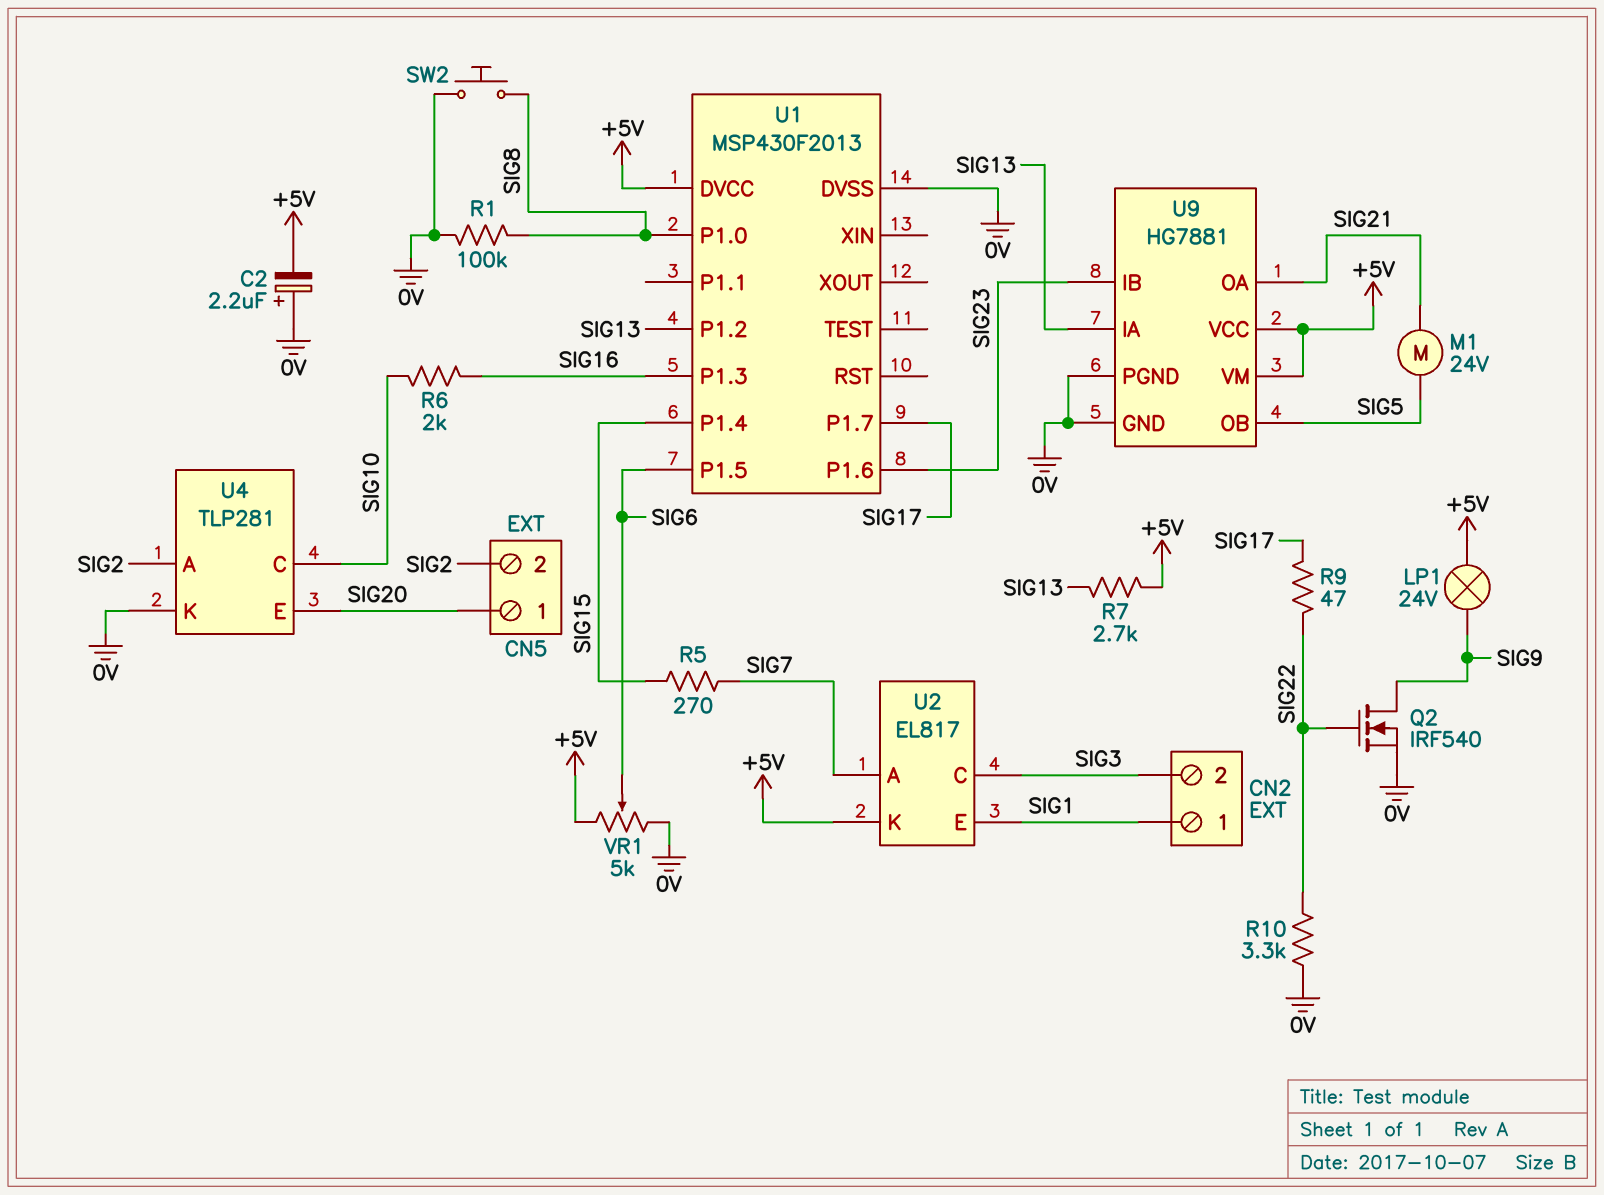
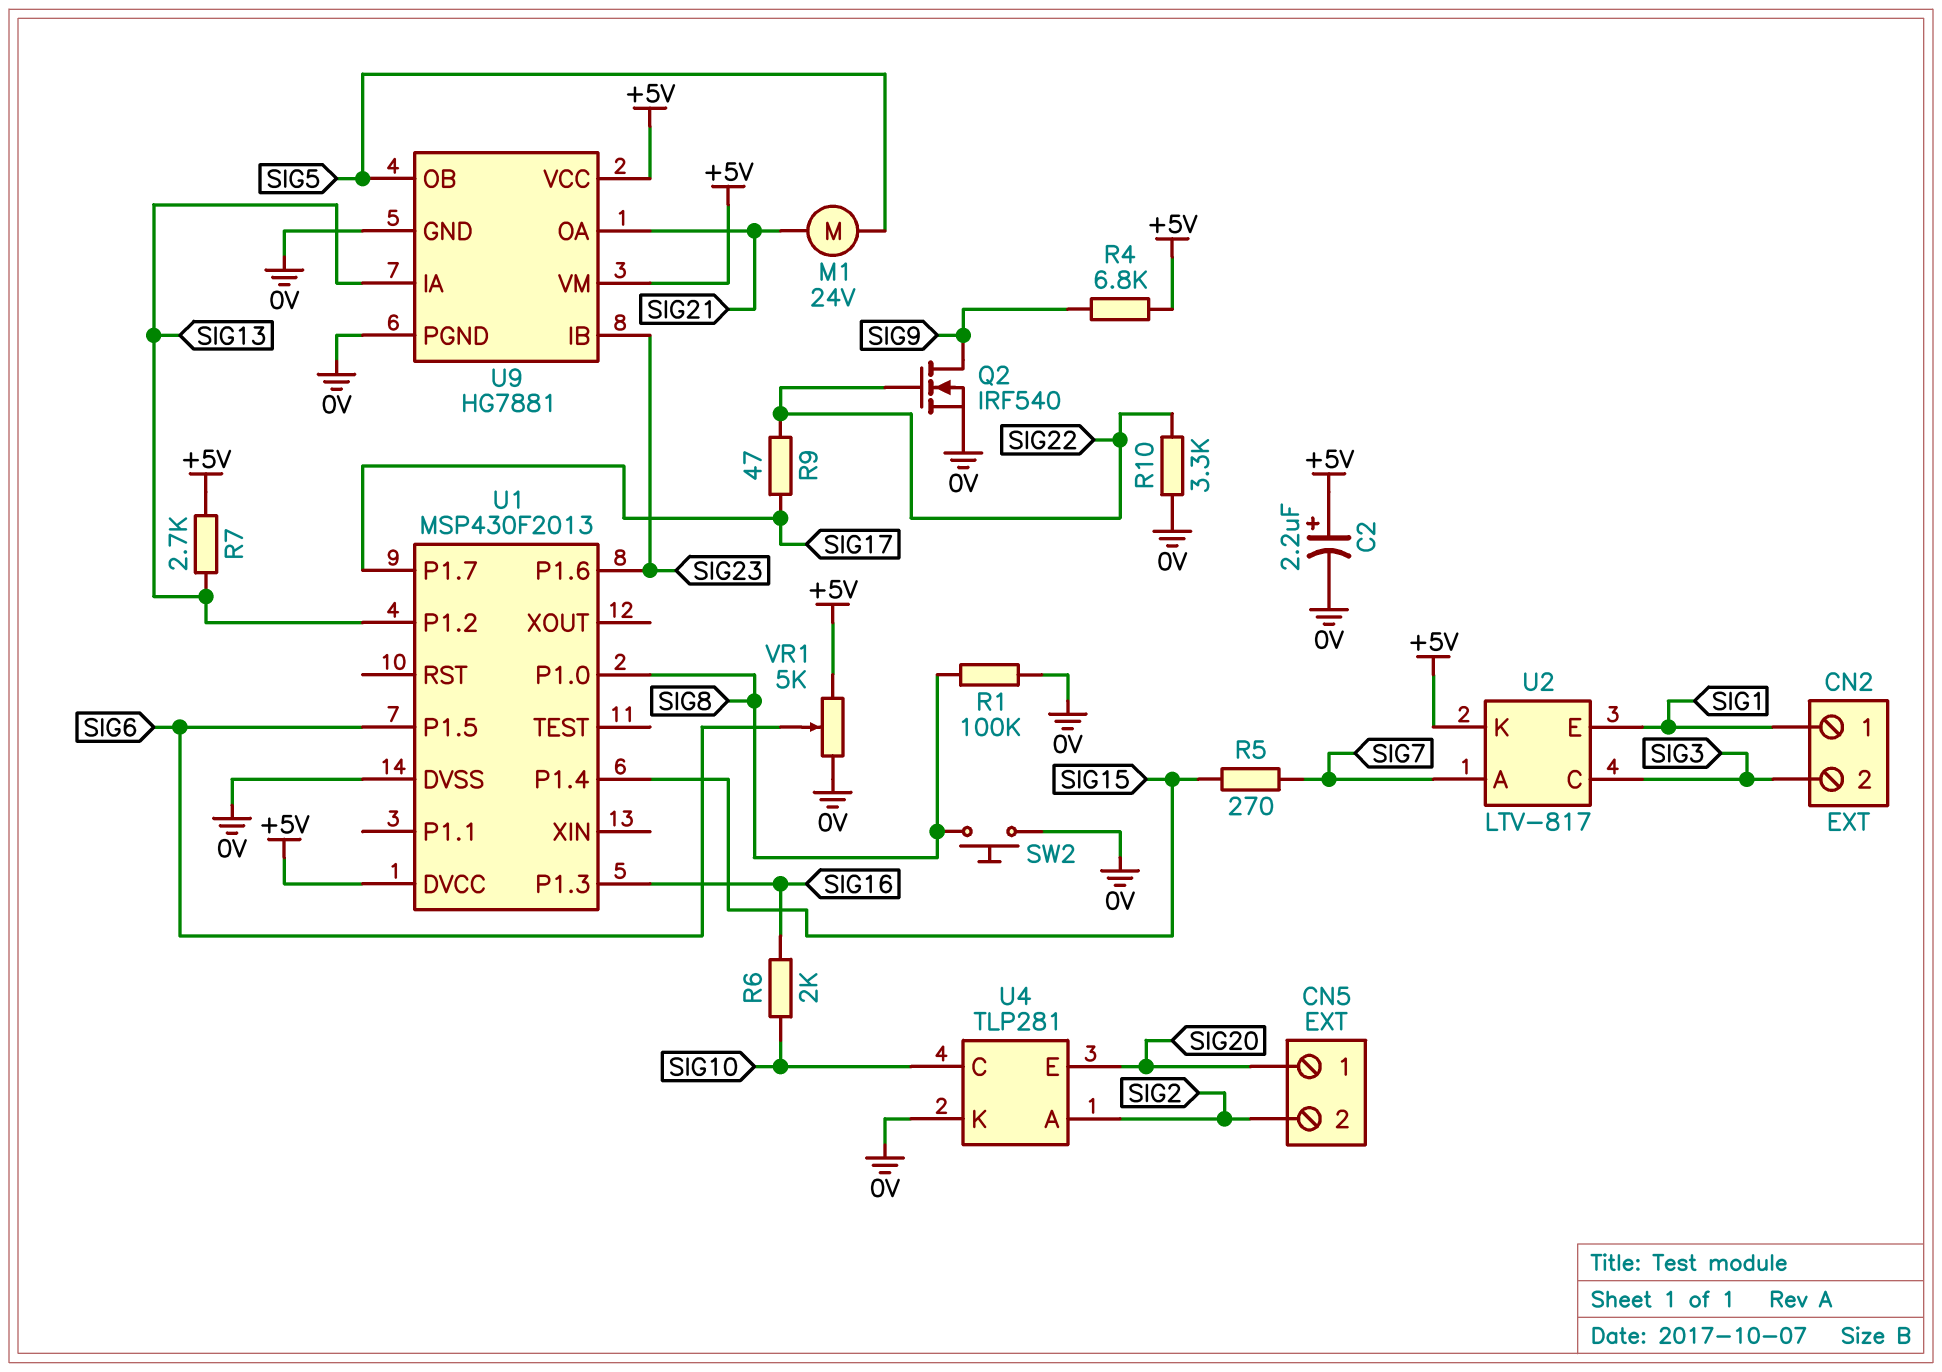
C2: 2.2uF (plus 0V, minus +5V) -> 2.2uF (plus +5V, minus 0V)
LP1: lamp 24V (+5V, SIG9) -> none
R4: none -> 6.8k (+5V, SIG9)
U2: EL817 -> LTV-817

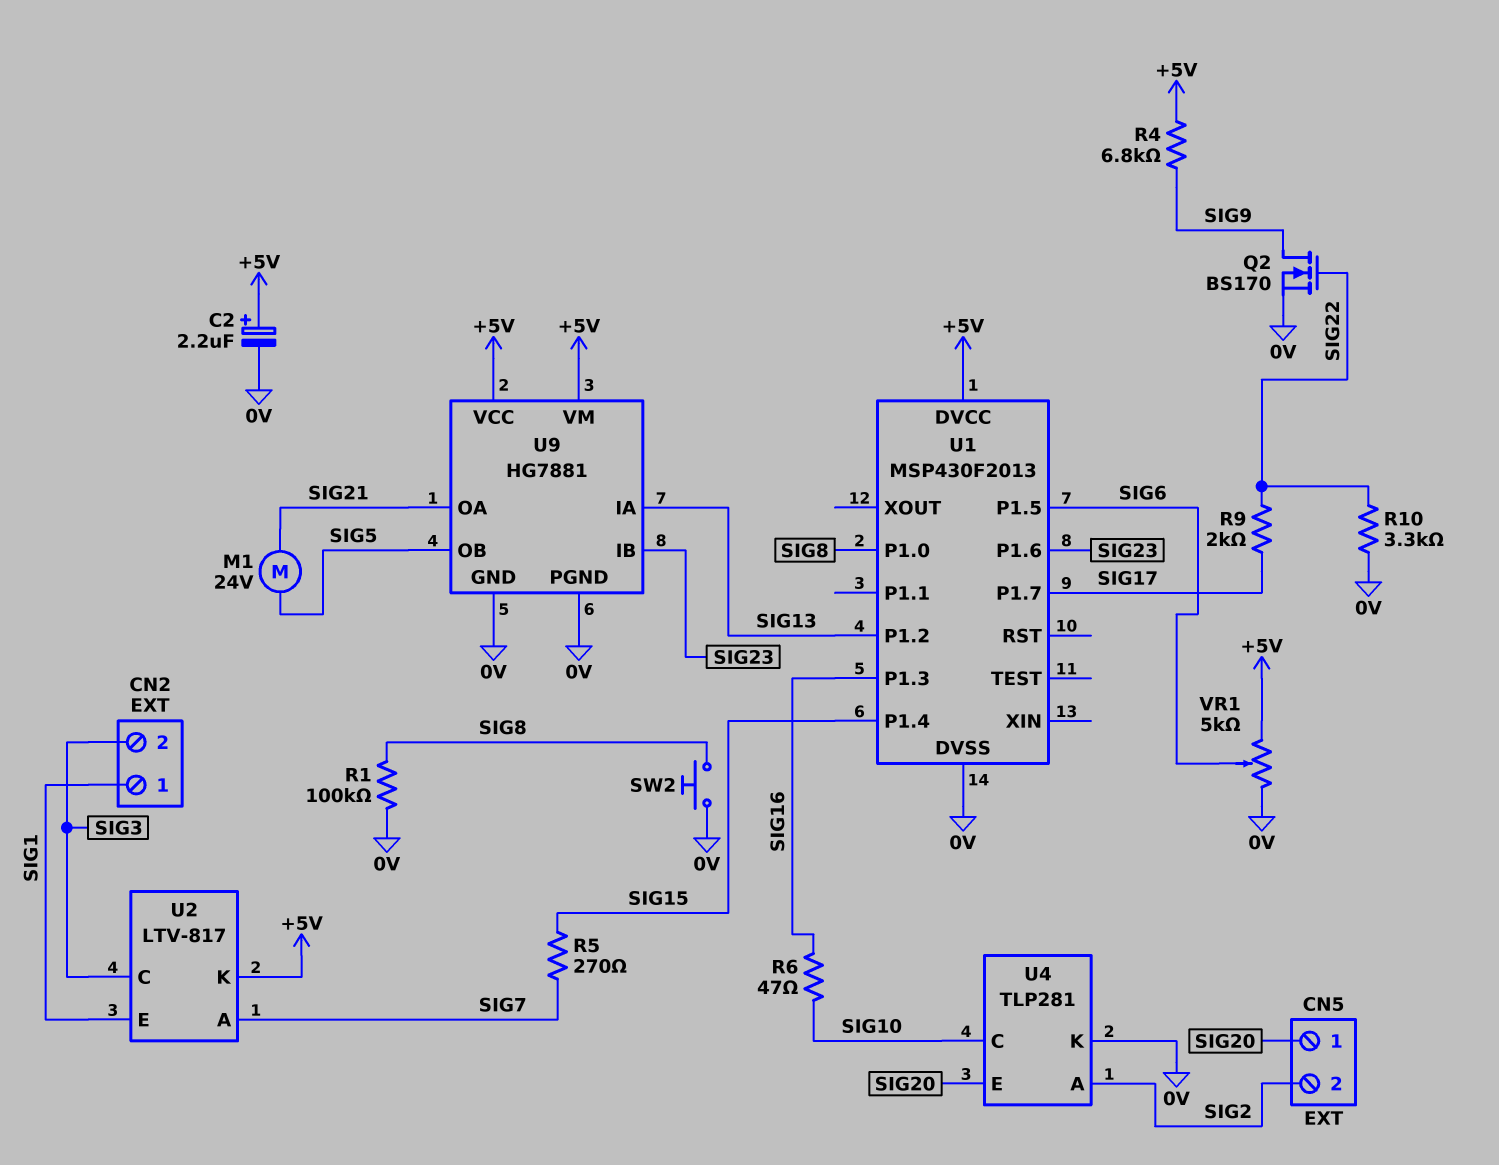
Q2: NMOS IRF540 (G SIG22, D SIG9, S 0V) -> NMOS BS170 (G SIG22, D SIG9, S 0V)
R6: 2k (SIG10, SIG16) -> 47 (SIG10, SIG16)
R7: 2.7k (+5V, SIG13) -> none
R9: 47 (SIG17, SIG22) -> 2k (SIG17, SIG22)

